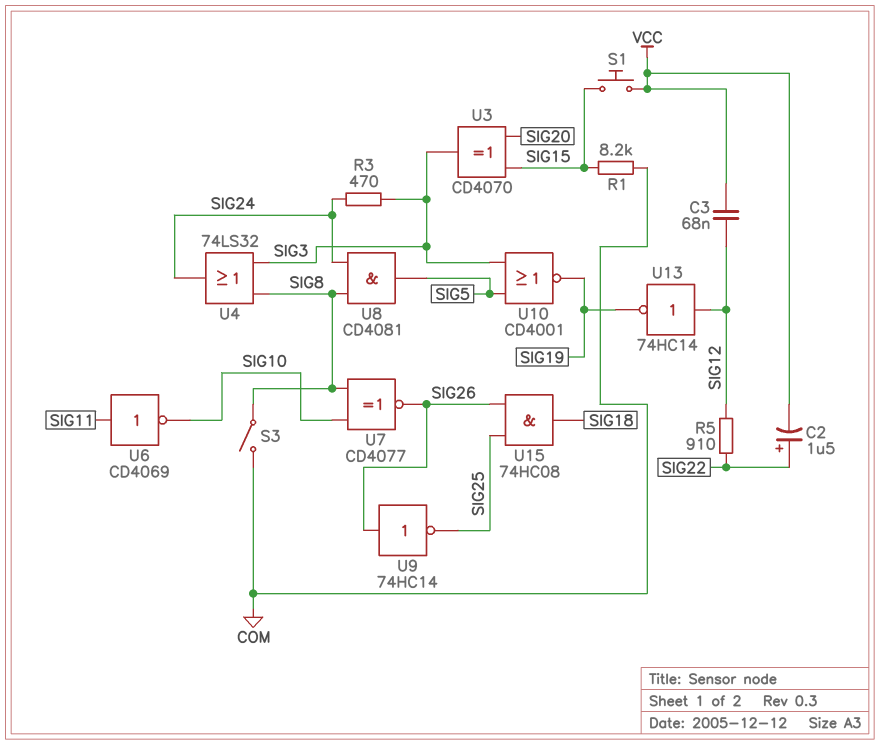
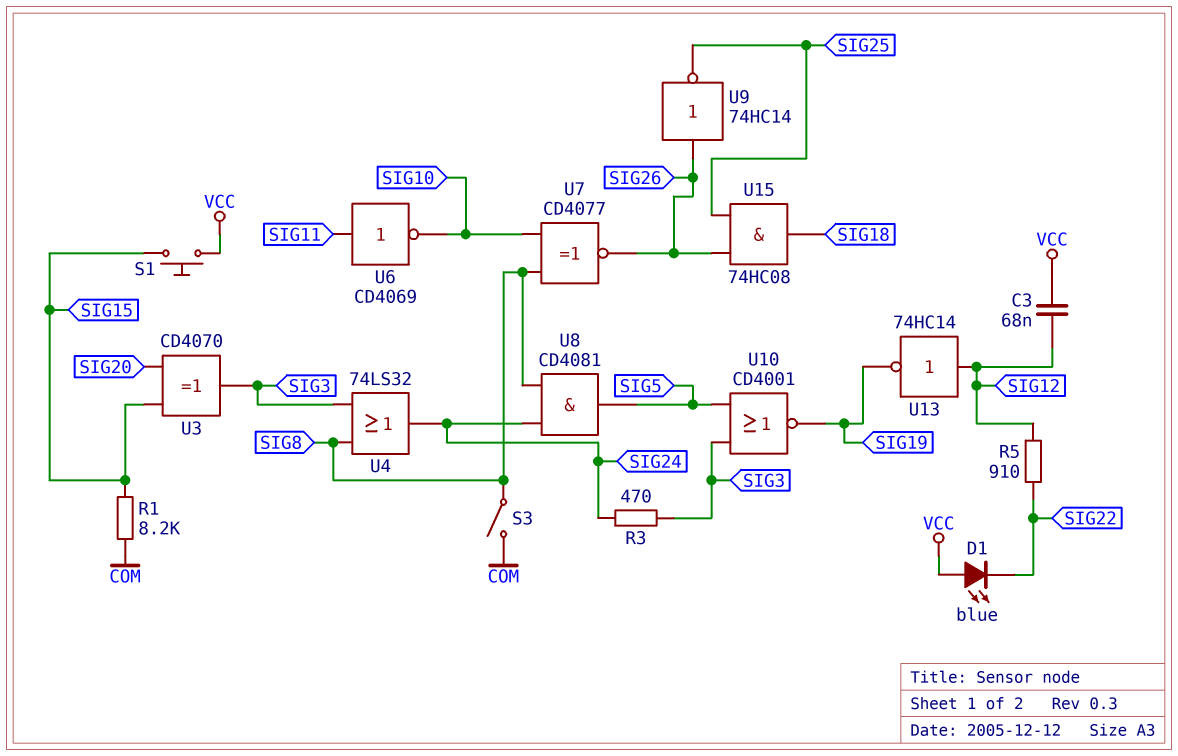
C2: 1.5uF (plus SIG22, minus VCC) -> none
D1: none -> LED blue (A VCC, K SIG22)

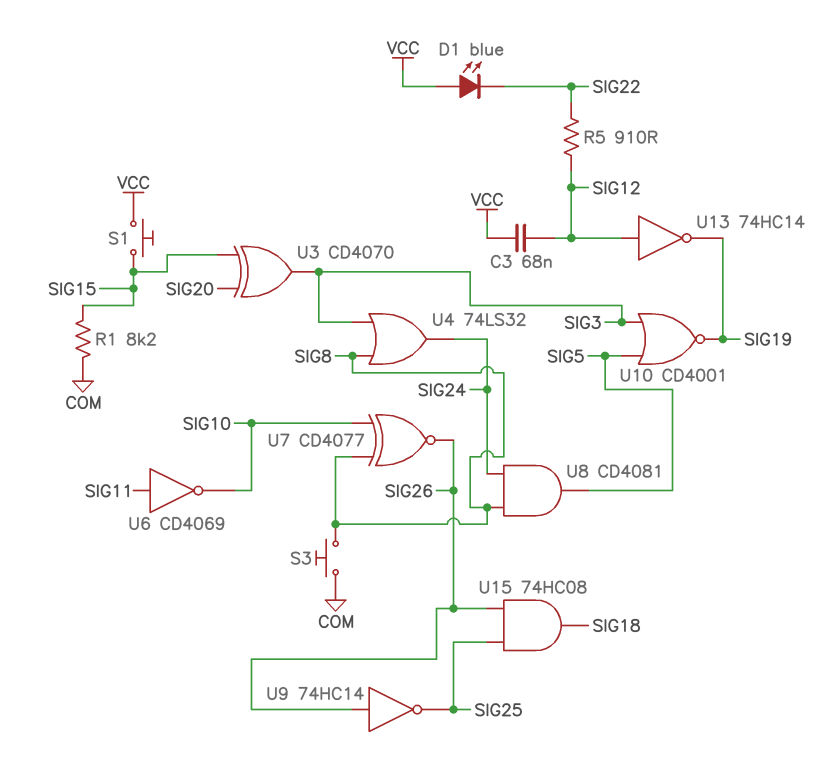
R3: 470 (SIG3, SIG24) -> none
S3: switch (COM, SIG8) -> button (COM, SIG8)

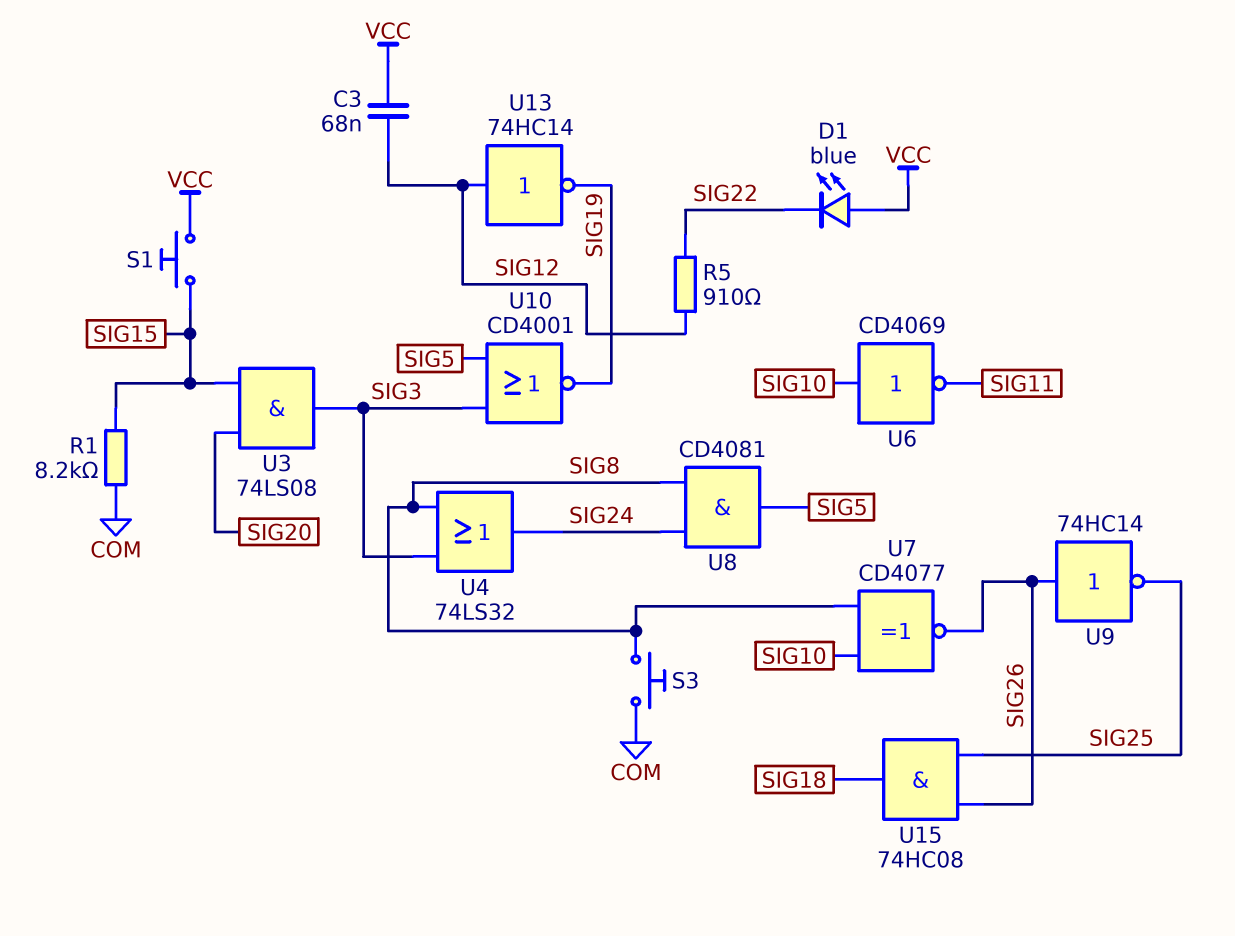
U3: XOR CD4070 (in SIG15, in SIG20, out SIG3) -> AND 74LS08 (in SIG15, in SIG20, out SIG3)
U6: NOT CD4069 (in SIG11, out SIG10) -> NOT CD4069 (in SIG10, out SIG11)

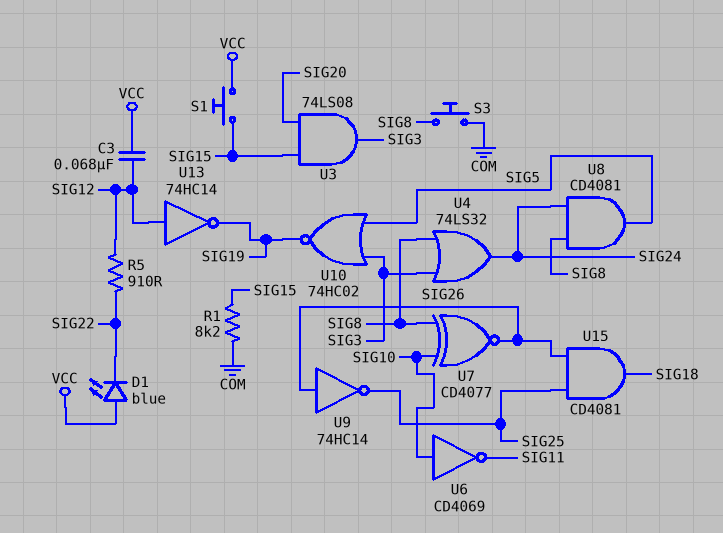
U10: NOR CD4001 (in SIG3, in SIG5, out SIG19) -> NOR 74HC02 (in SIG3, in SIG5, out SIG19)
U15: AND 74HC08 (in SIG25, in SIG26, out SIG18) -> AND CD4081 (in SIG25, in SIG26, out SIG18)

